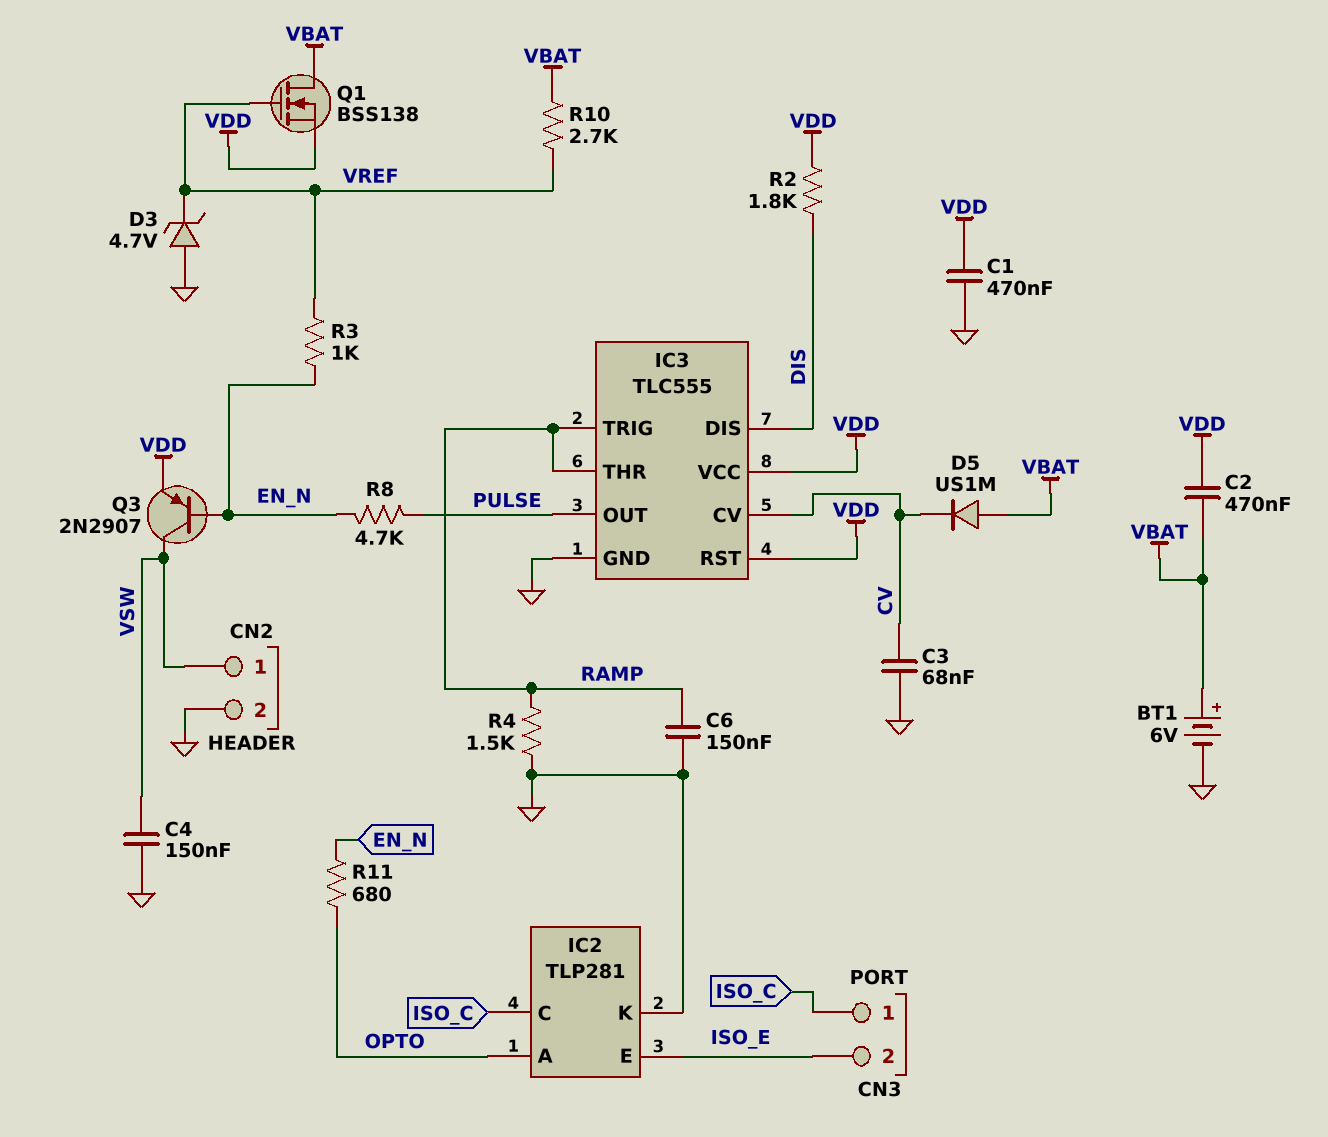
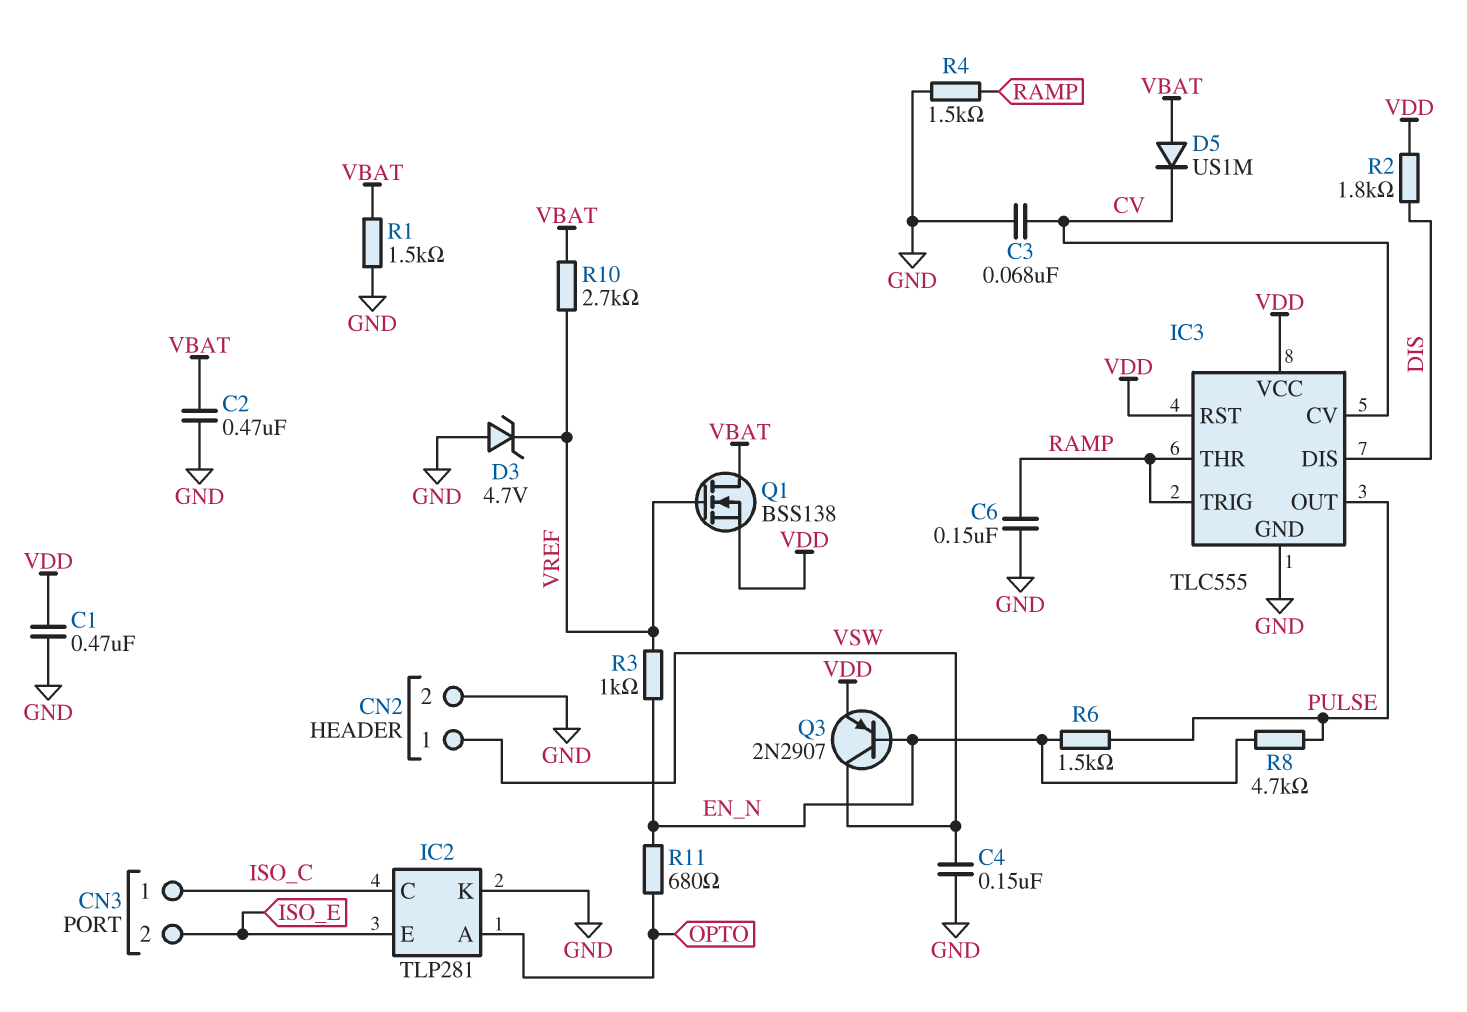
BT1: 6V (plus VBAT, minus GND) -> none
C2: 470nF (VBAT, VDD) -> 470nF (GND, VBAT)
R1: none -> 1.5k (GND, VBAT)
R6: none -> 1.5k (EN_N, PULSE)

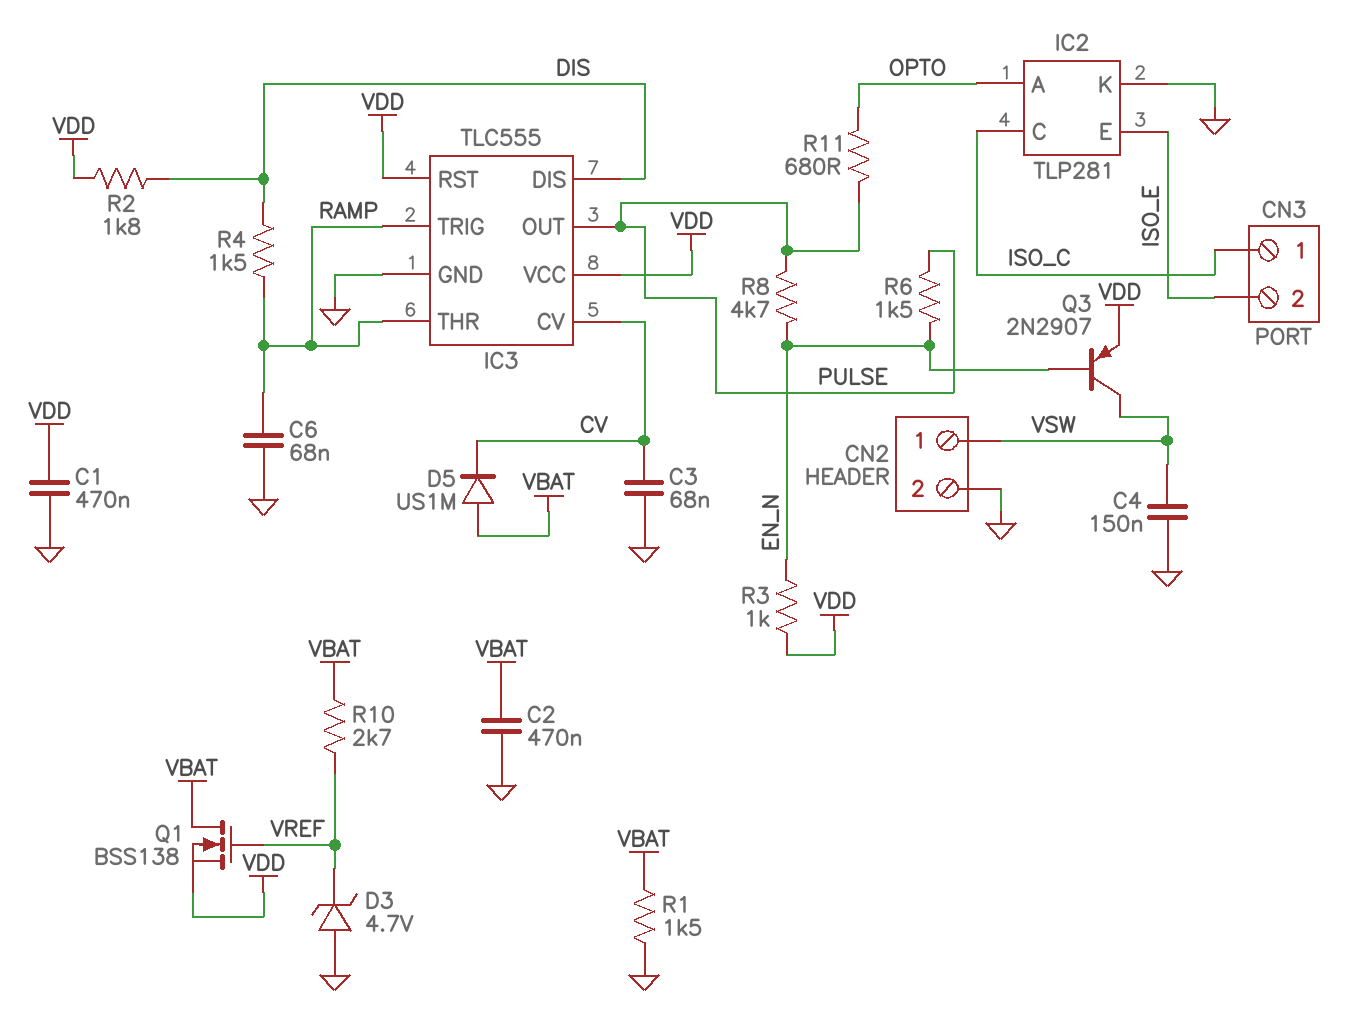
C6: 150nF (GND, RAMP) -> 68nF (GND, RAMP)
R3: 1k (EN_N, VREF) -> 1k (EN_N, VDD)
R4: 1.5k (GND, RAMP) -> 1.5k (DIS, RAMP)
R11: 680 (EN_N, OPTO) -> 680 (OPTO, PULSE)

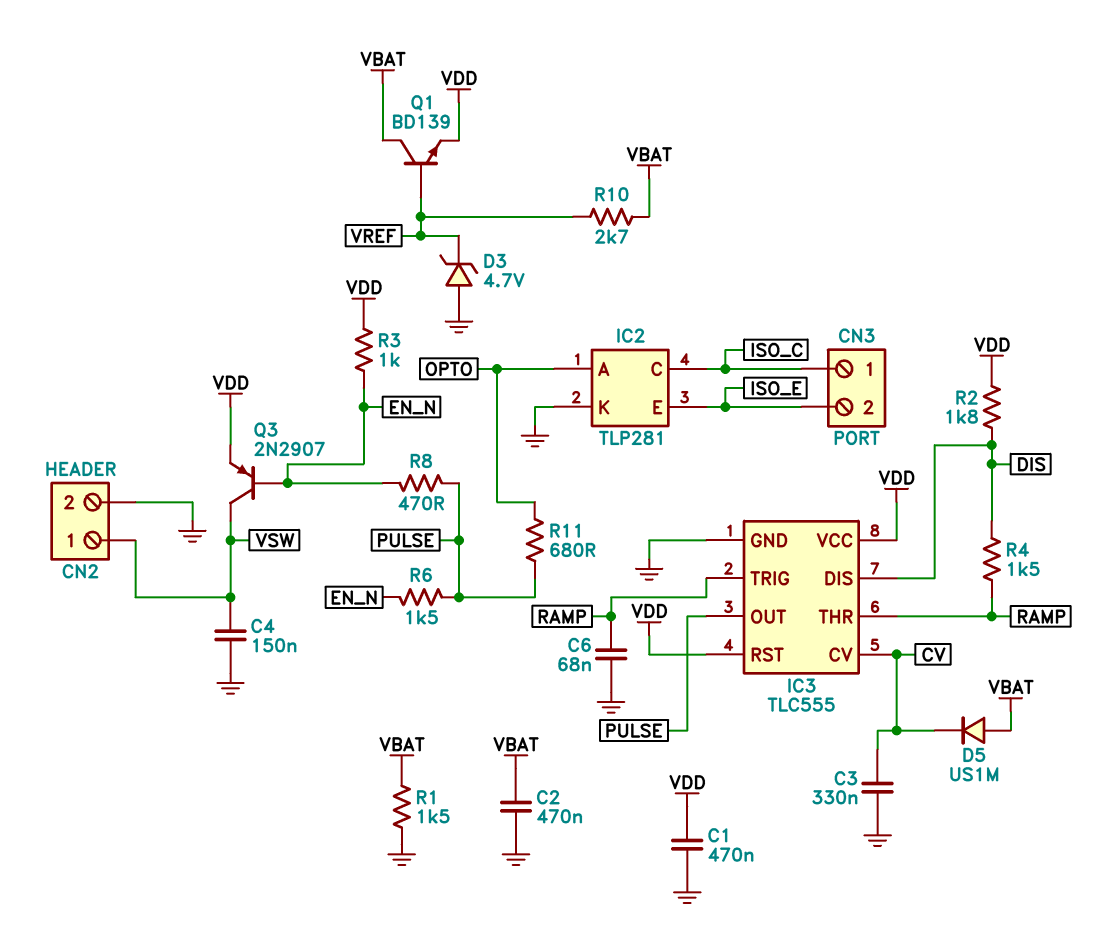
C3: 68nF (CV, GND) -> 330nF (CV, GND)
Q1: NMOS BSS138 (G VREF, D VBAT, S VDD) -> NPN BD139 (B VREF, C VBAT, E VDD)
R8: 4.7k (EN_N, PULSE) -> 470 (EN_N, PULSE)

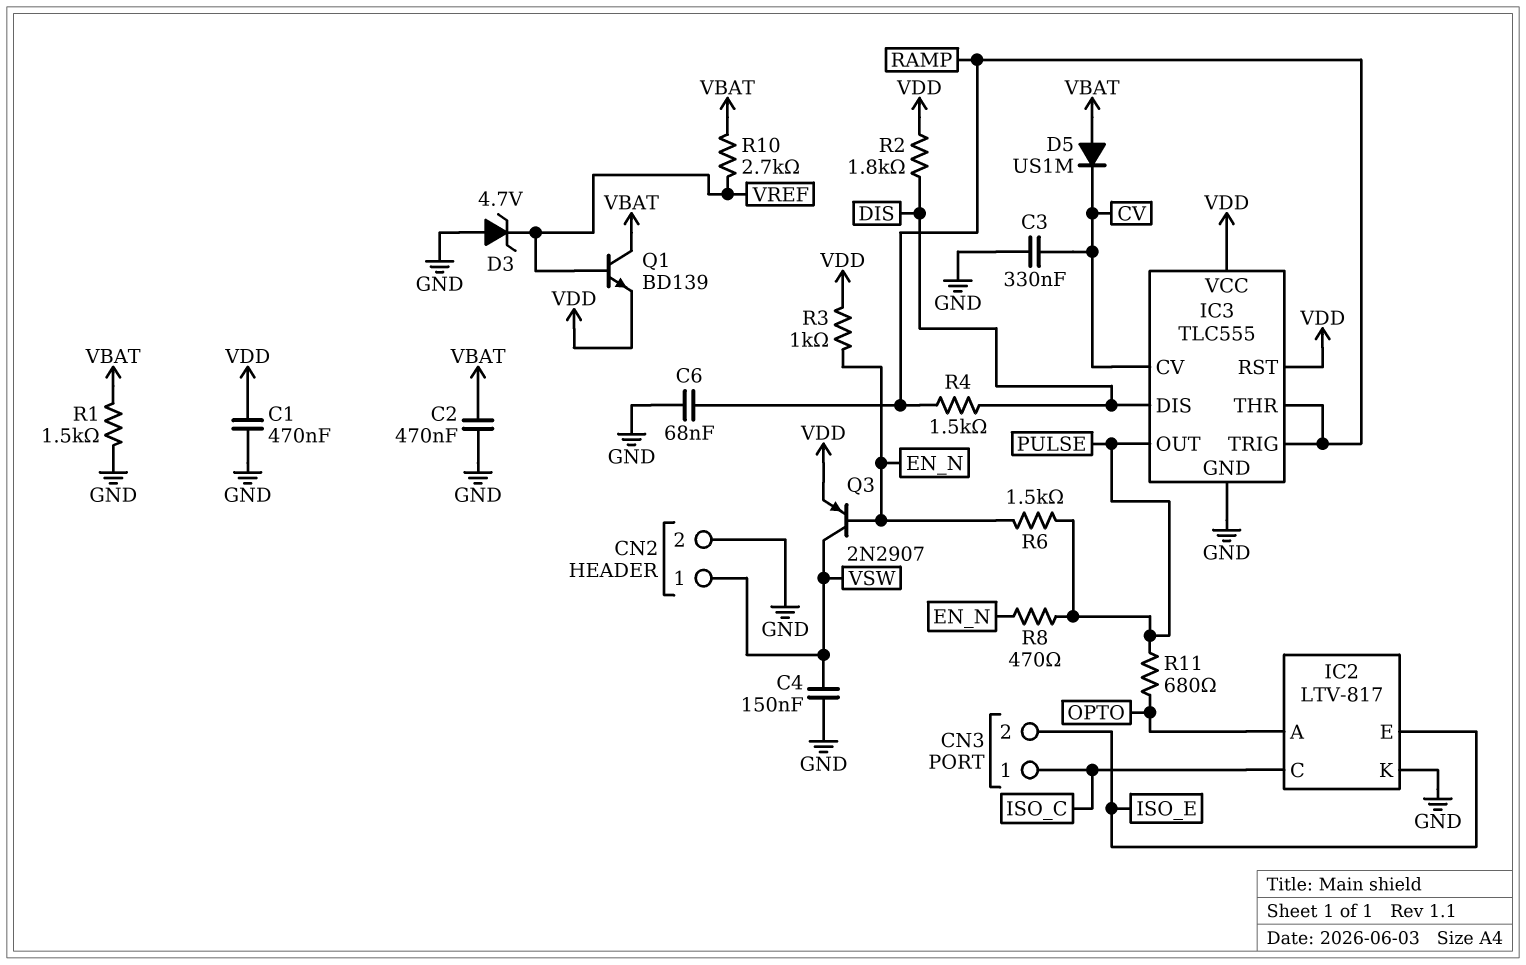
IC2: TLP281 -> LTV-817

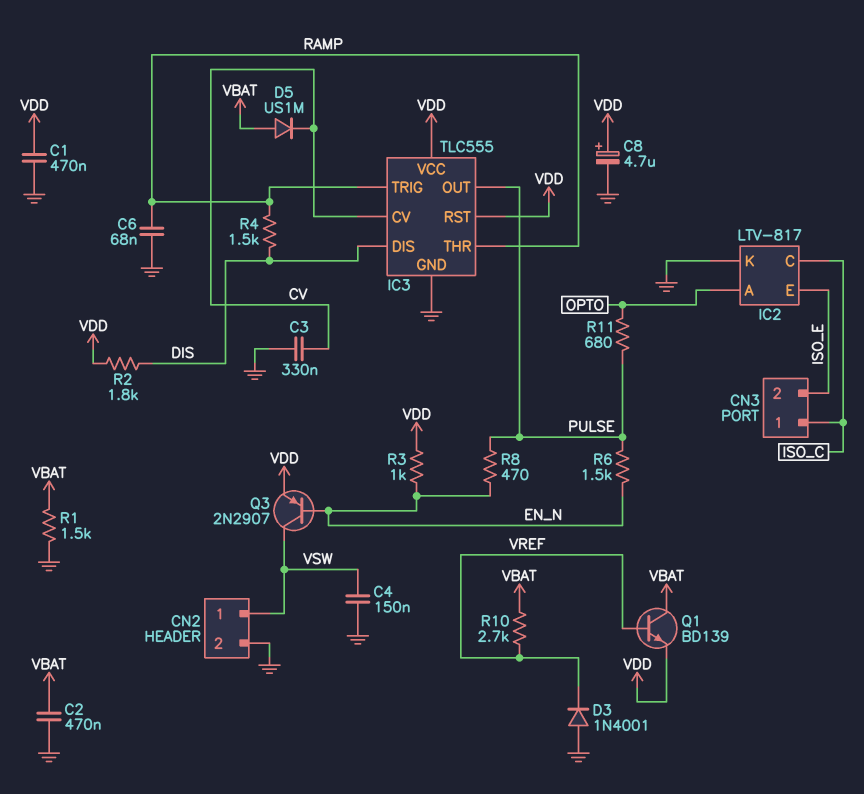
C8: none -> 4.7uF (plus VDD, minus GND)
D3: zener 4.7V (A GND, K VREF) -> diode 1N4001 (A GND, K VREF)

